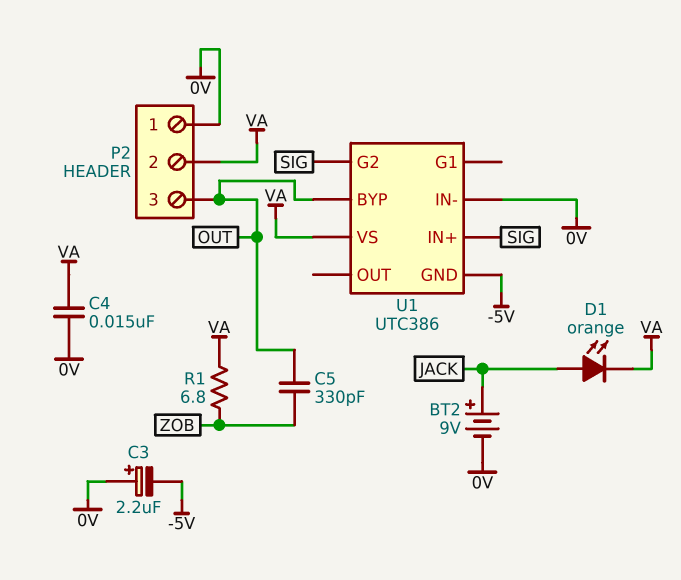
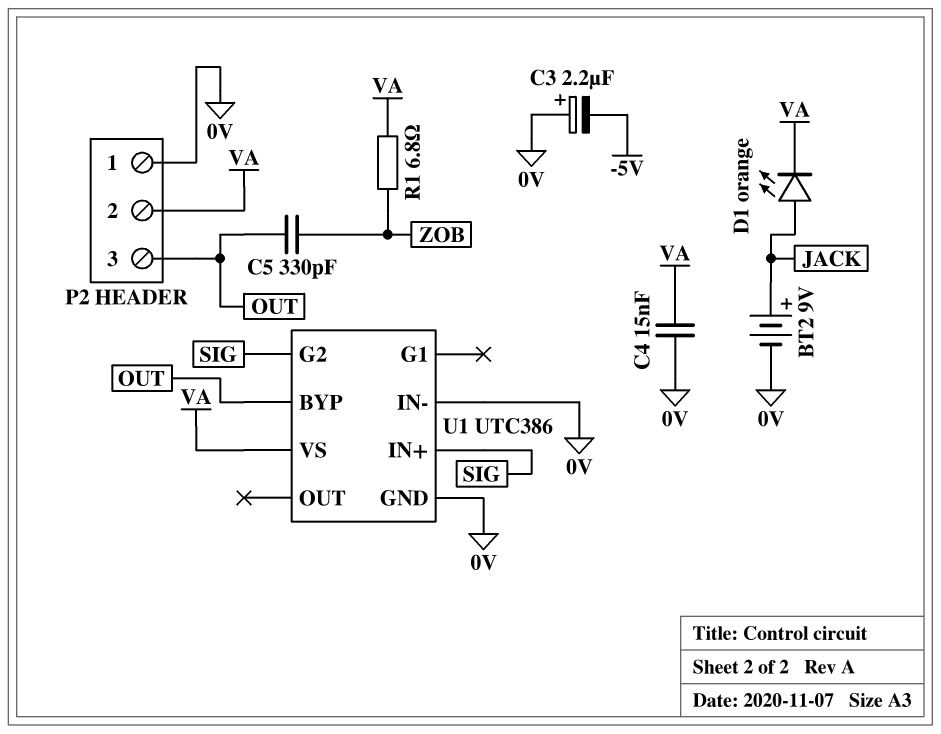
U1 pin GND: -5V -> 0V

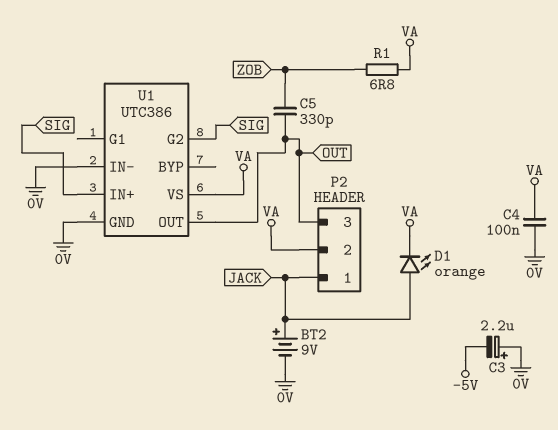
C4: 15nF (0V, VA) -> 100nF (0V, VA)
P2 pin 1: 0V -> JACK
U1 pin BYP: OUT -> none
U1 pin OUT: none -> OUT

